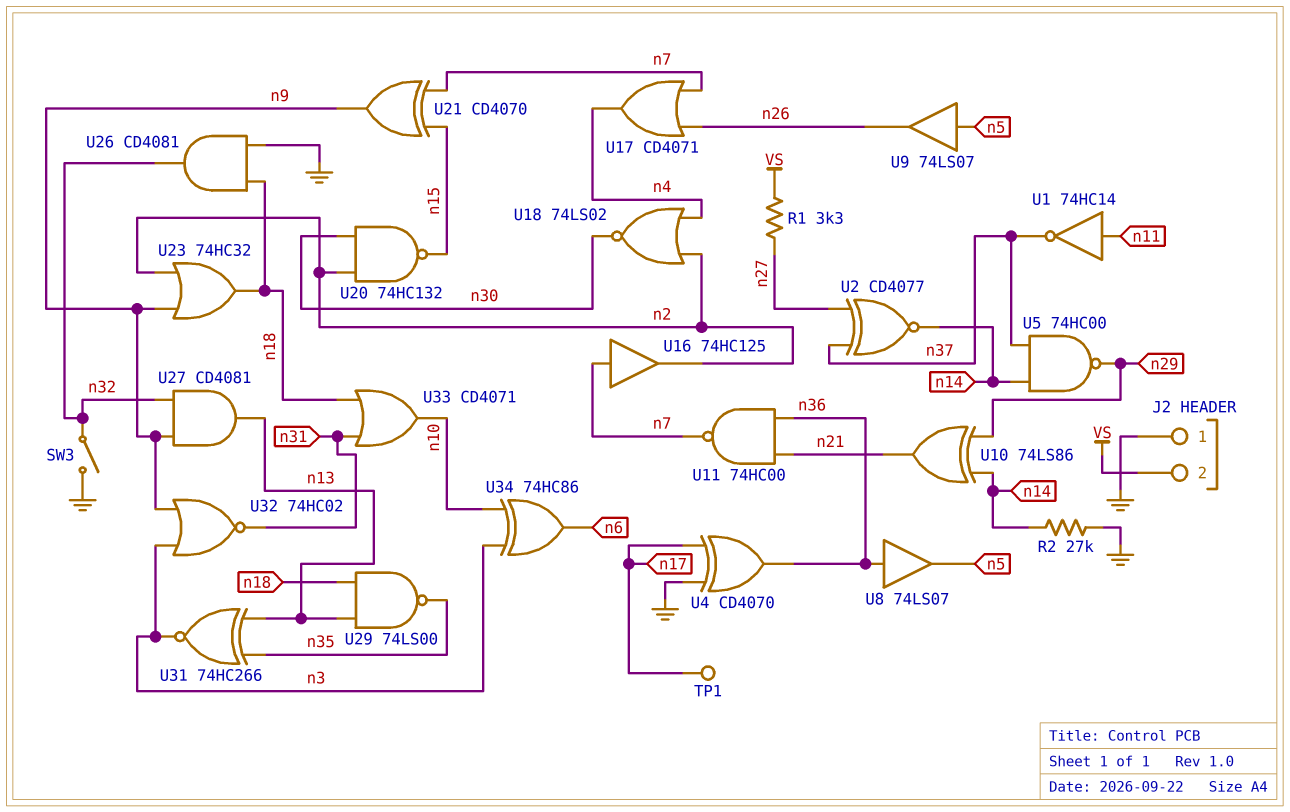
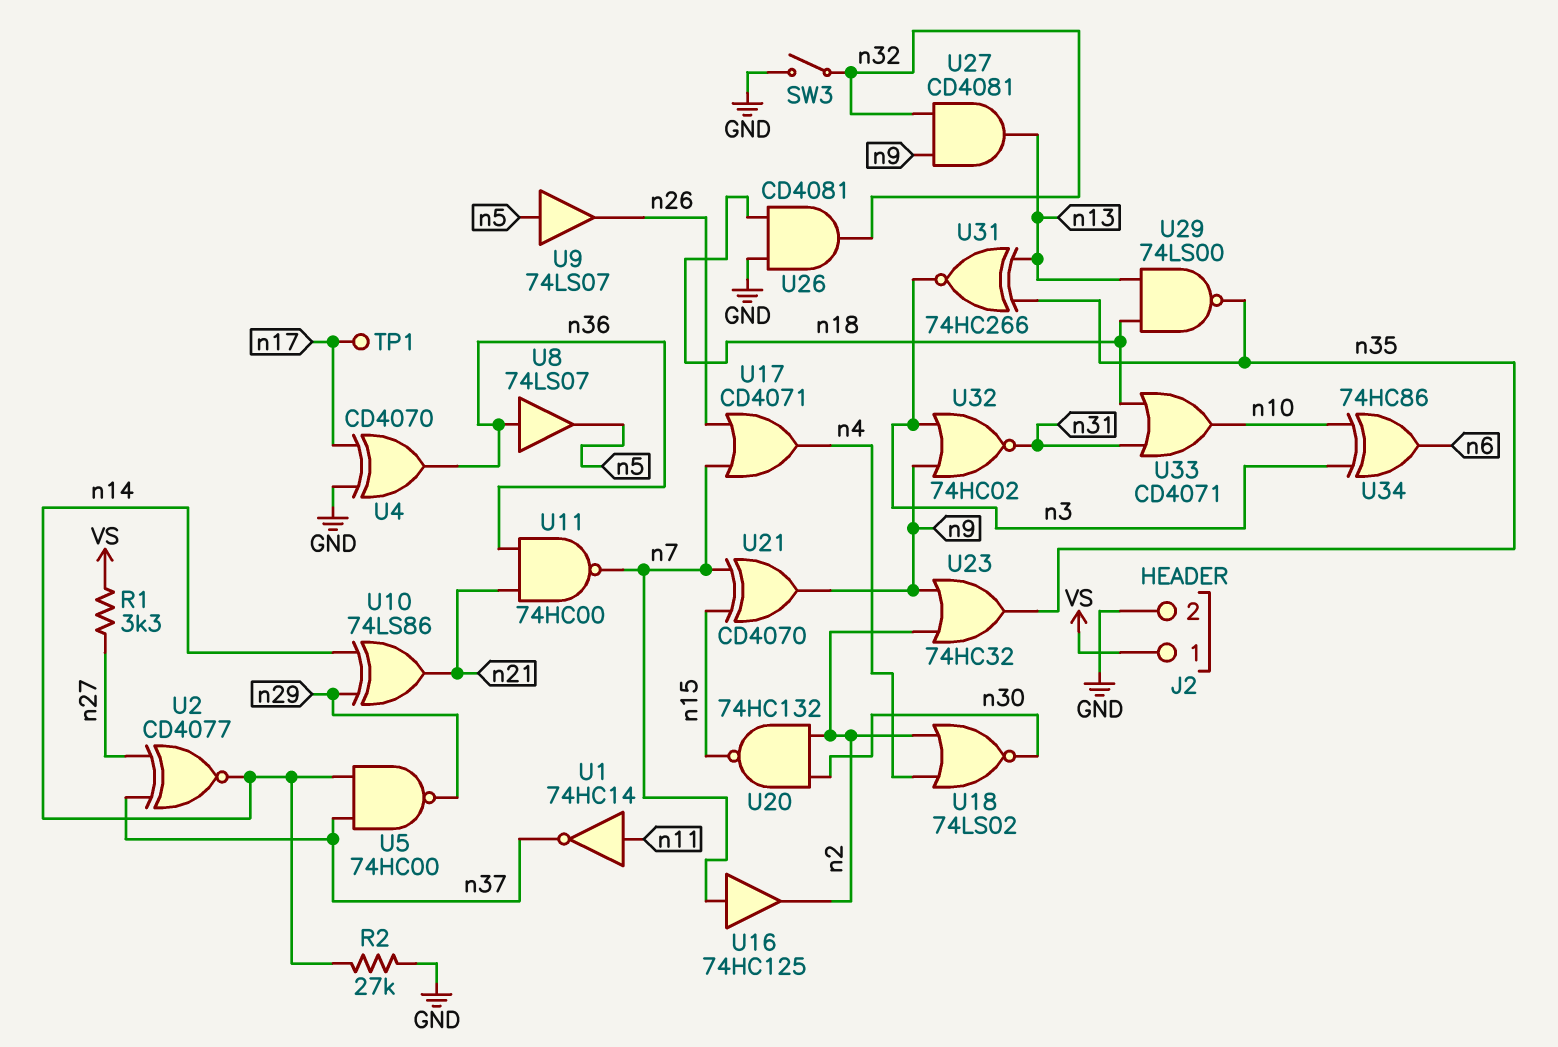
J2 pin 1: GND -> VS
J2 pin 2: VS -> GND
U23: OR 74HC32 (in n2, in n9, out n18) -> OR 74HC32 (in n2, in n9, out n35)

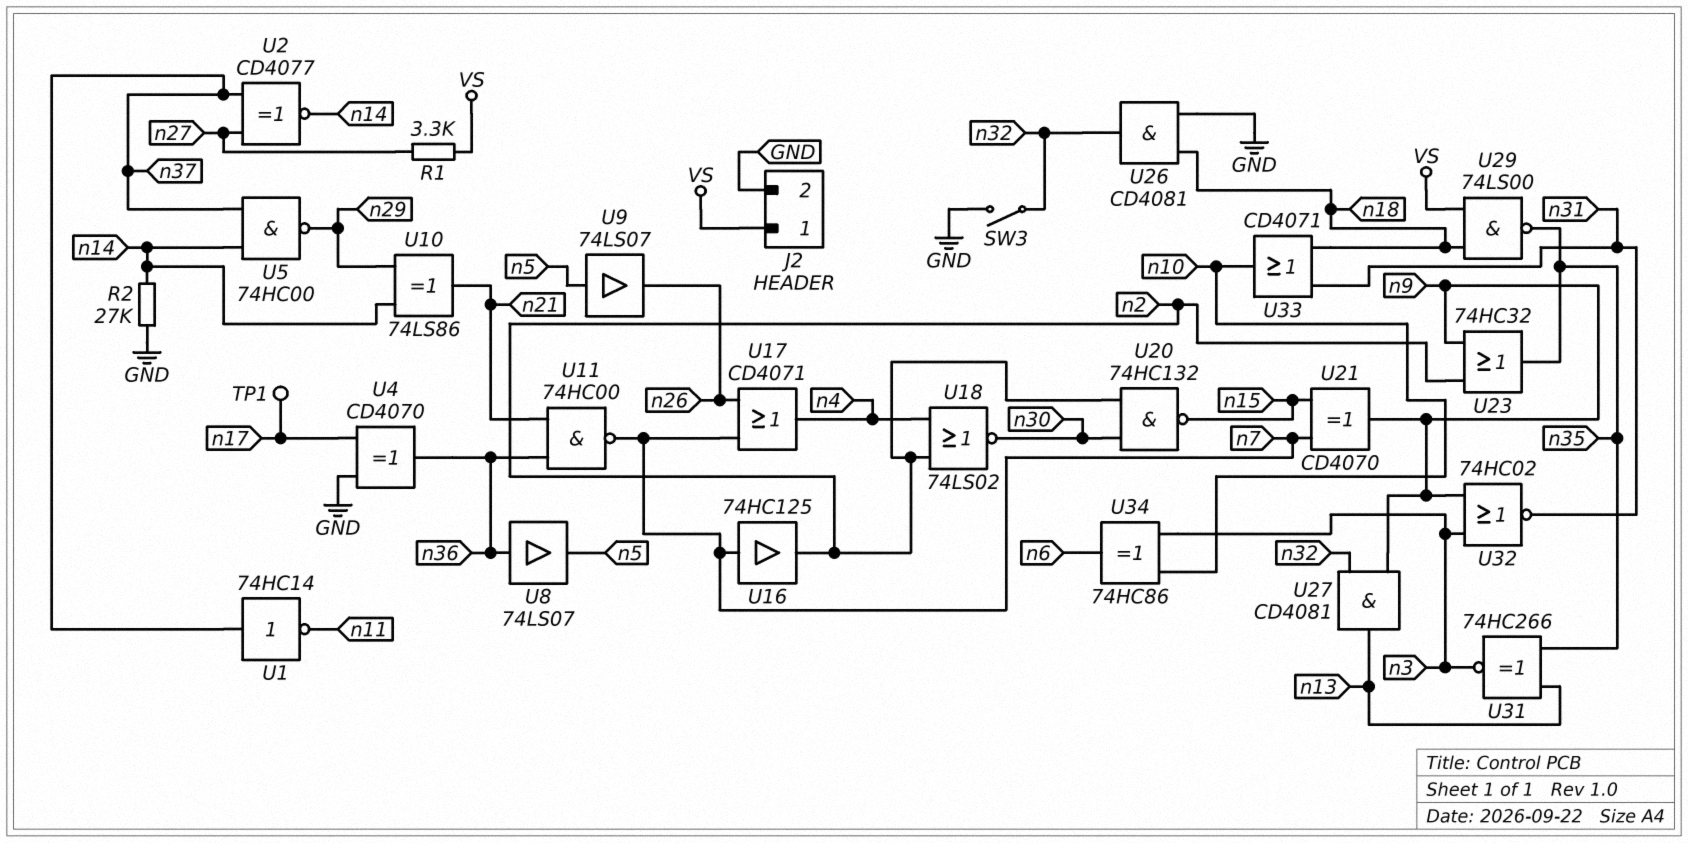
U1: NOT 74HC14 (in n11, out n37) -> NOT 74HC14 (in n37, out n11)
U29: NAND 74LS00 (in n13, in n18, out n35) -> NAND 74LS00 (in VS, in n18, out n35)

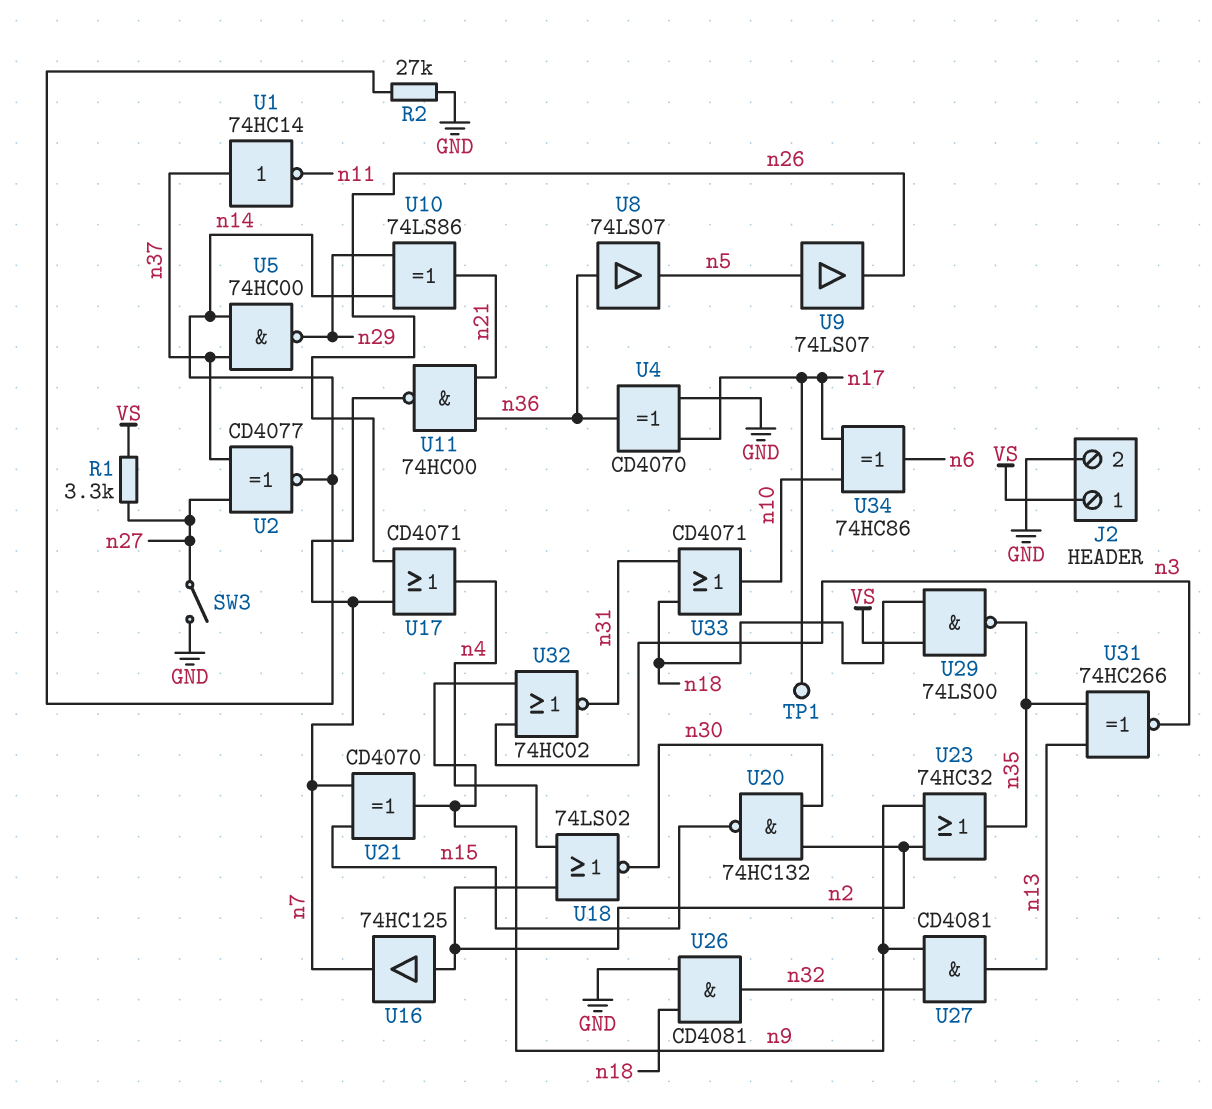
SW3: switch (GND, n32) -> switch (GND, n27)
U16: buffer 74HC125 (in n7, out n2) -> buffer 74HC125 (in n2, out n7)
U34: XOR 74HC86 (in n3, in n10, out n6) -> XOR 74HC86 (in n10, in n17, out n6)

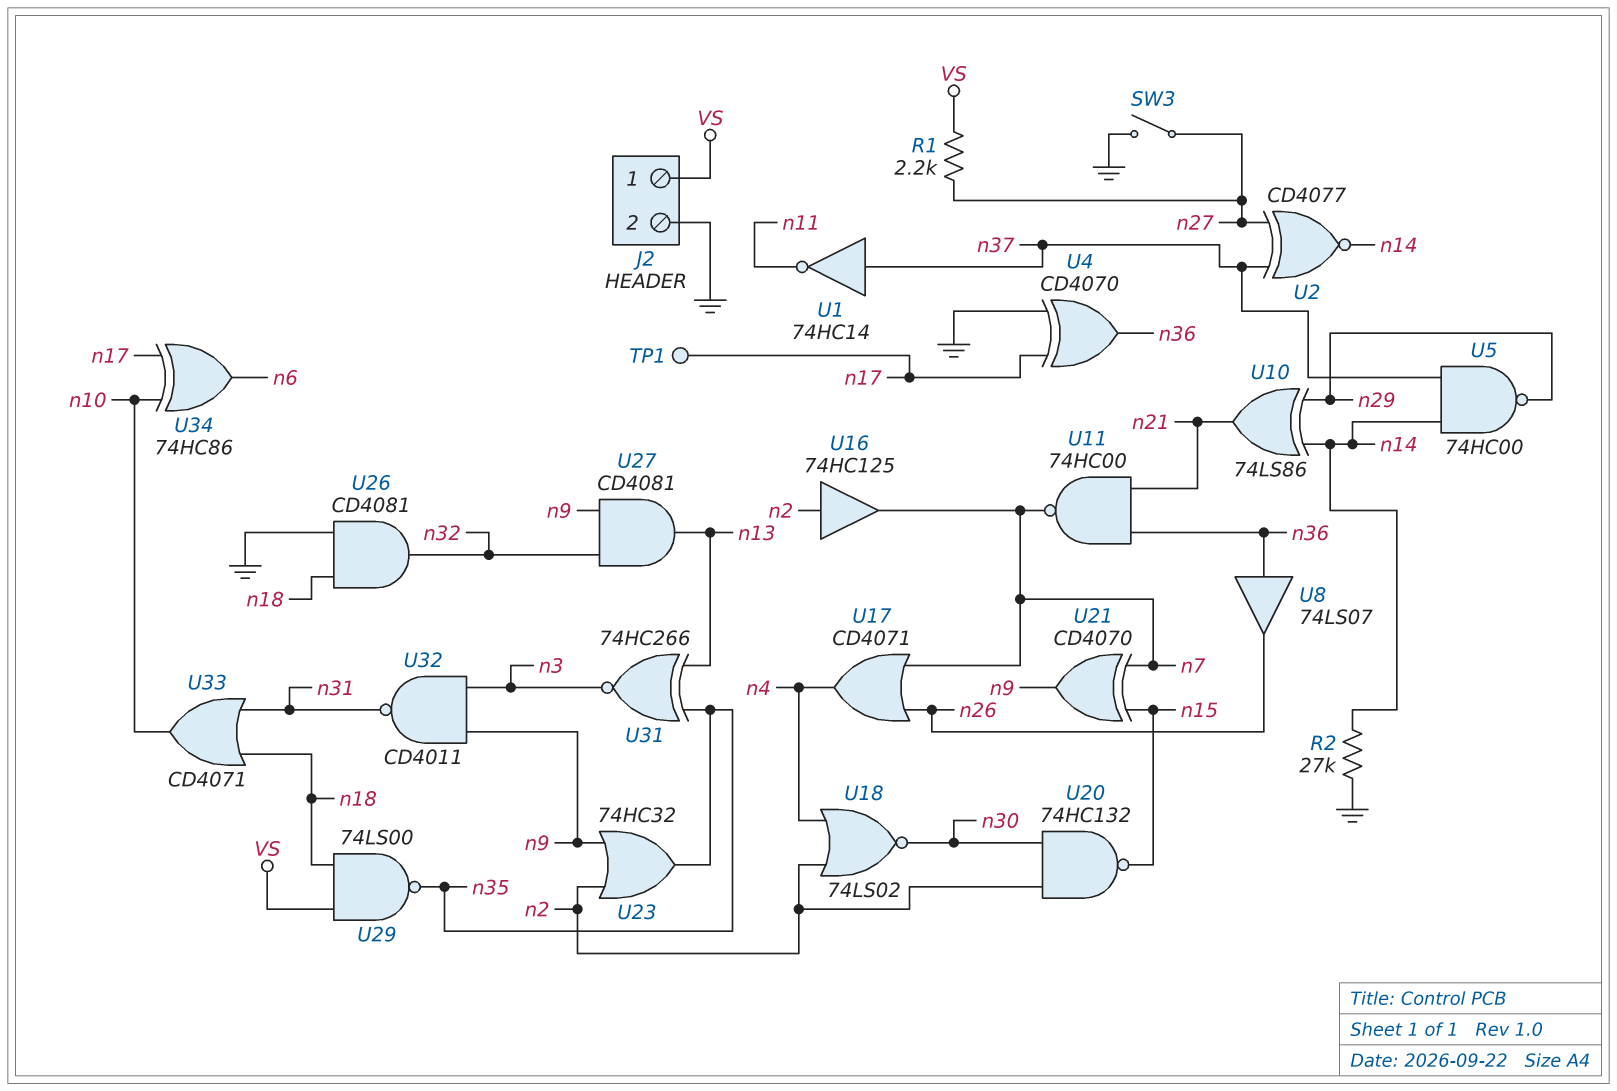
R1: 3.3k (VS, n27) -> 2.2k (VS, n27)
U8: buffer 74LS07 (in n36, out n5) -> buffer 74LS07 (in n36, out n26)
U9: buffer 74LS07 (in n5, out n26) -> none
U32: NOR 74HC02 (in n3, in n9, out n31) -> NAND CD4011 (in n3, in n9, out n31)

